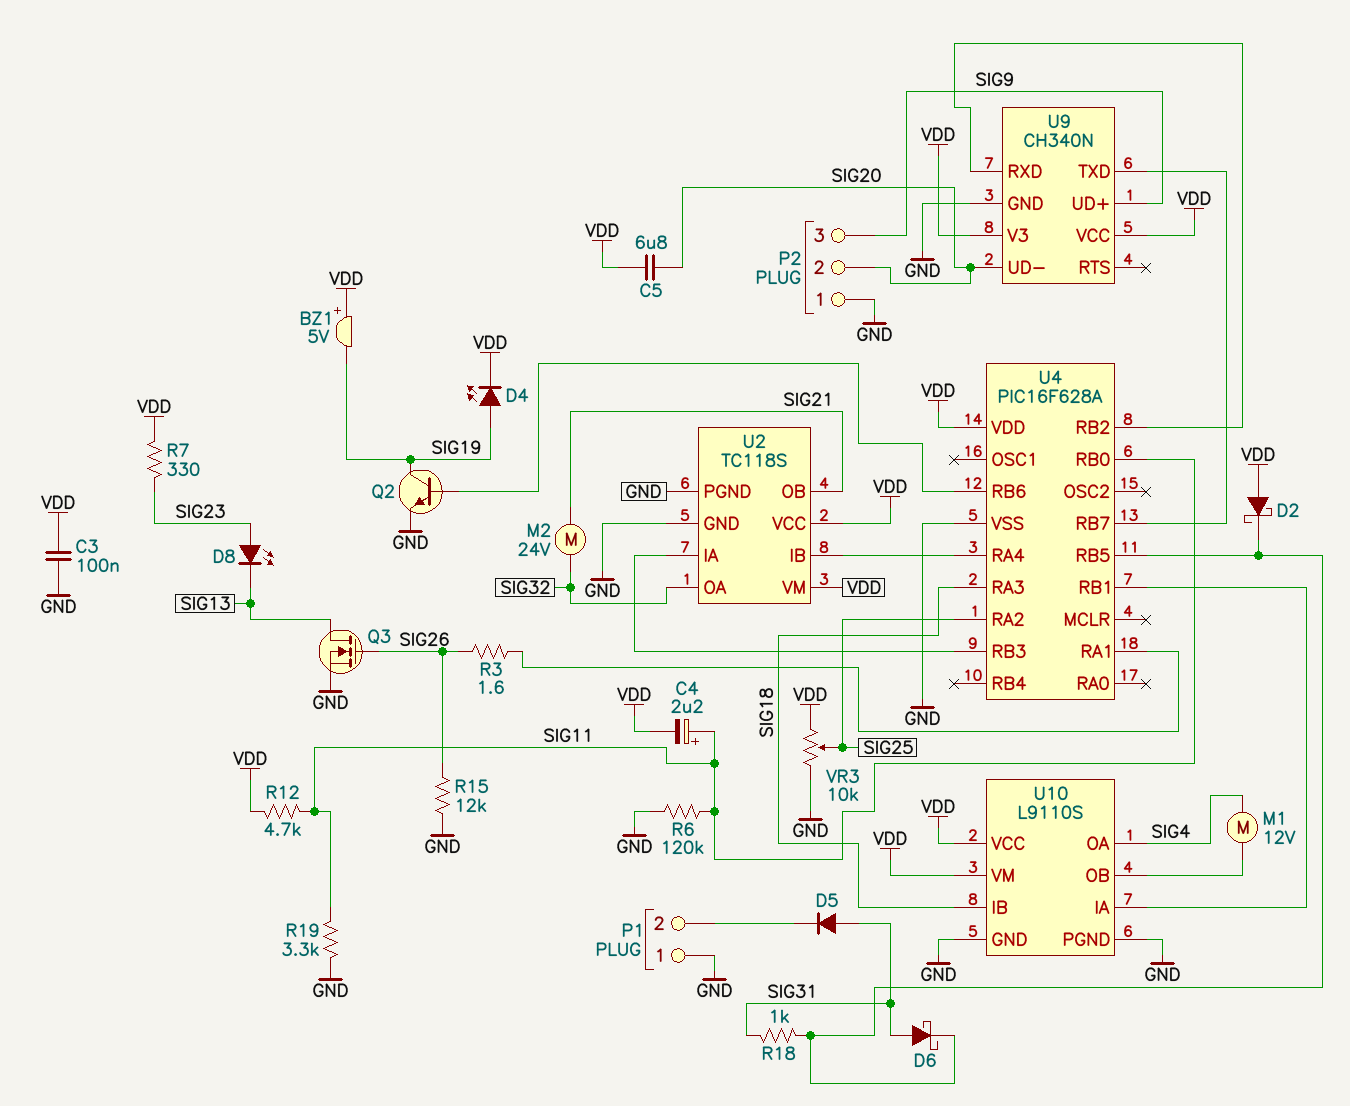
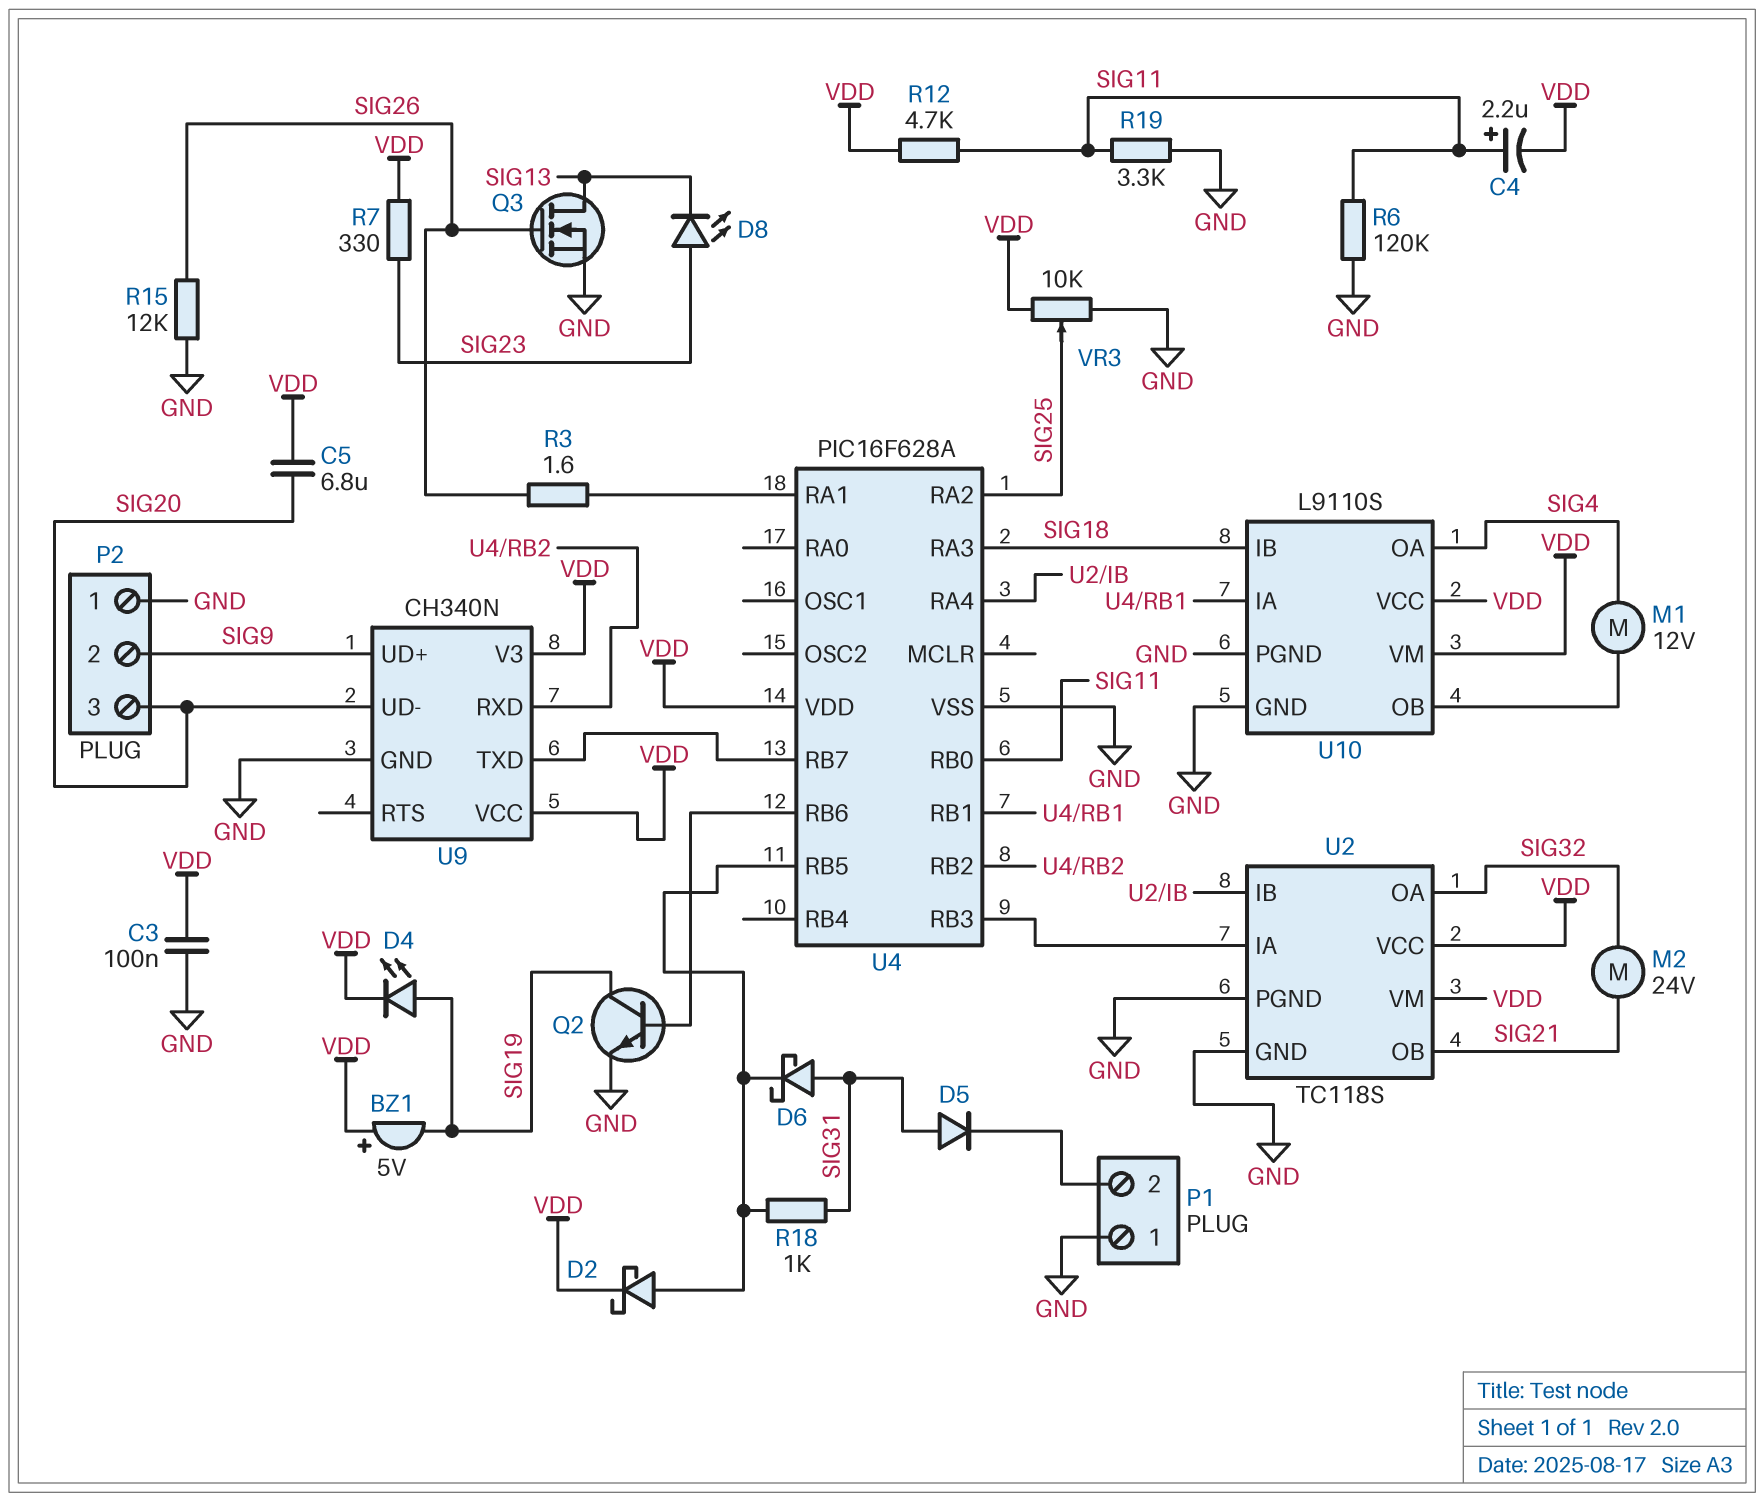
D2: schottky (A VDD, K U4/RB5) -> schottky (A U4/RB5, K VDD)
P2 pin 2: SIG20 -> SIG9
P2 pin 3: SIG9 -> SIG20

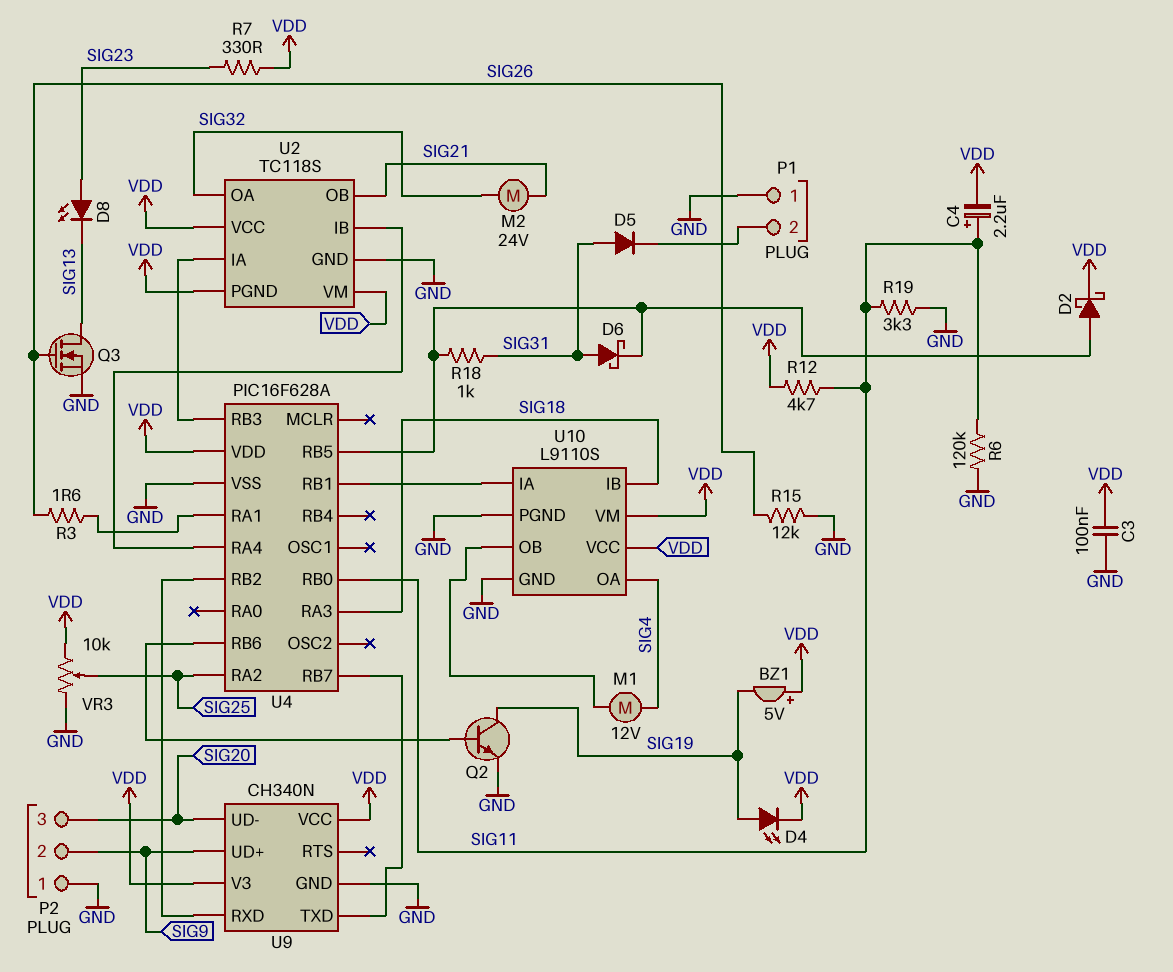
C5: 6.8uF (SIG20, VDD) -> none
U2 pin PGND: GND -> VDD

